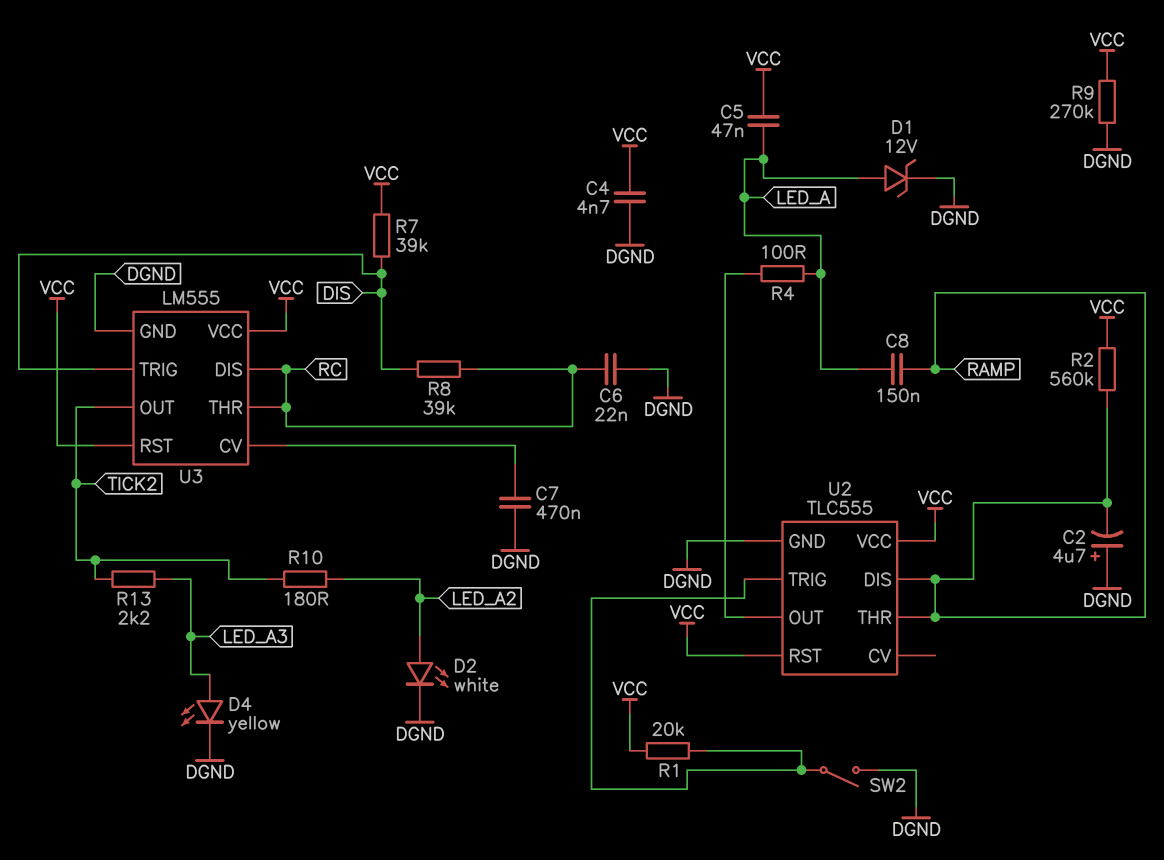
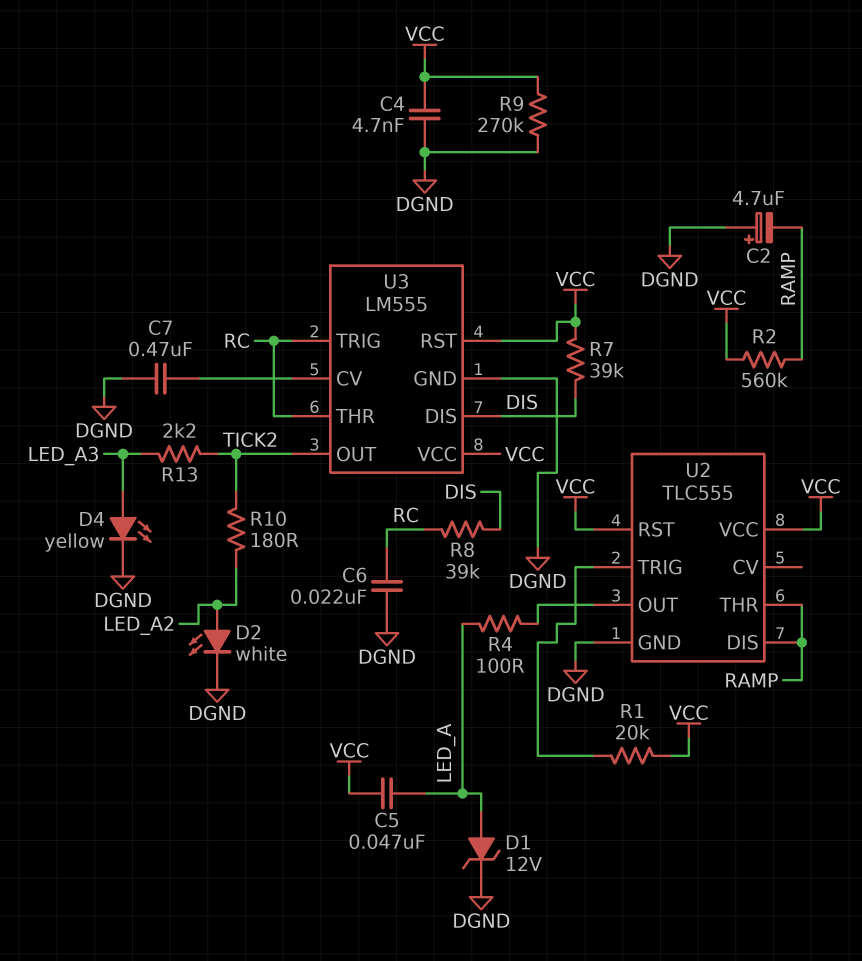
C8: 150nF (LED_A, RAMP) -> none
SW2: switch (DGND, U2/TRIG) -> none
U3 pin DIS: RC -> DIS
U3 pin TRIG: DIS -> RC

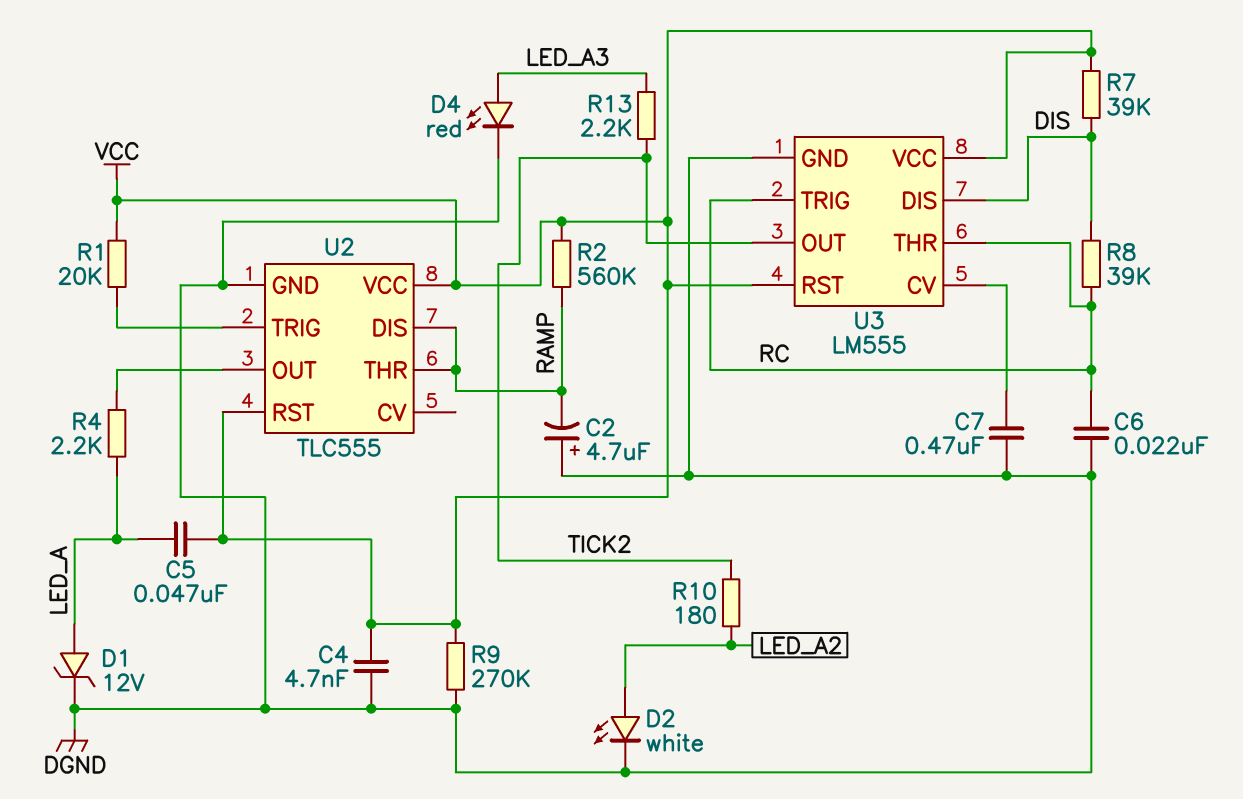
D4: LED yellow (A LED_A3, K DGND) -> LED red (A LED_A3, K DGND)
R4: 100 (LED_A, U2/OUT) -> 2.2k (LED_A, U2/OUT)

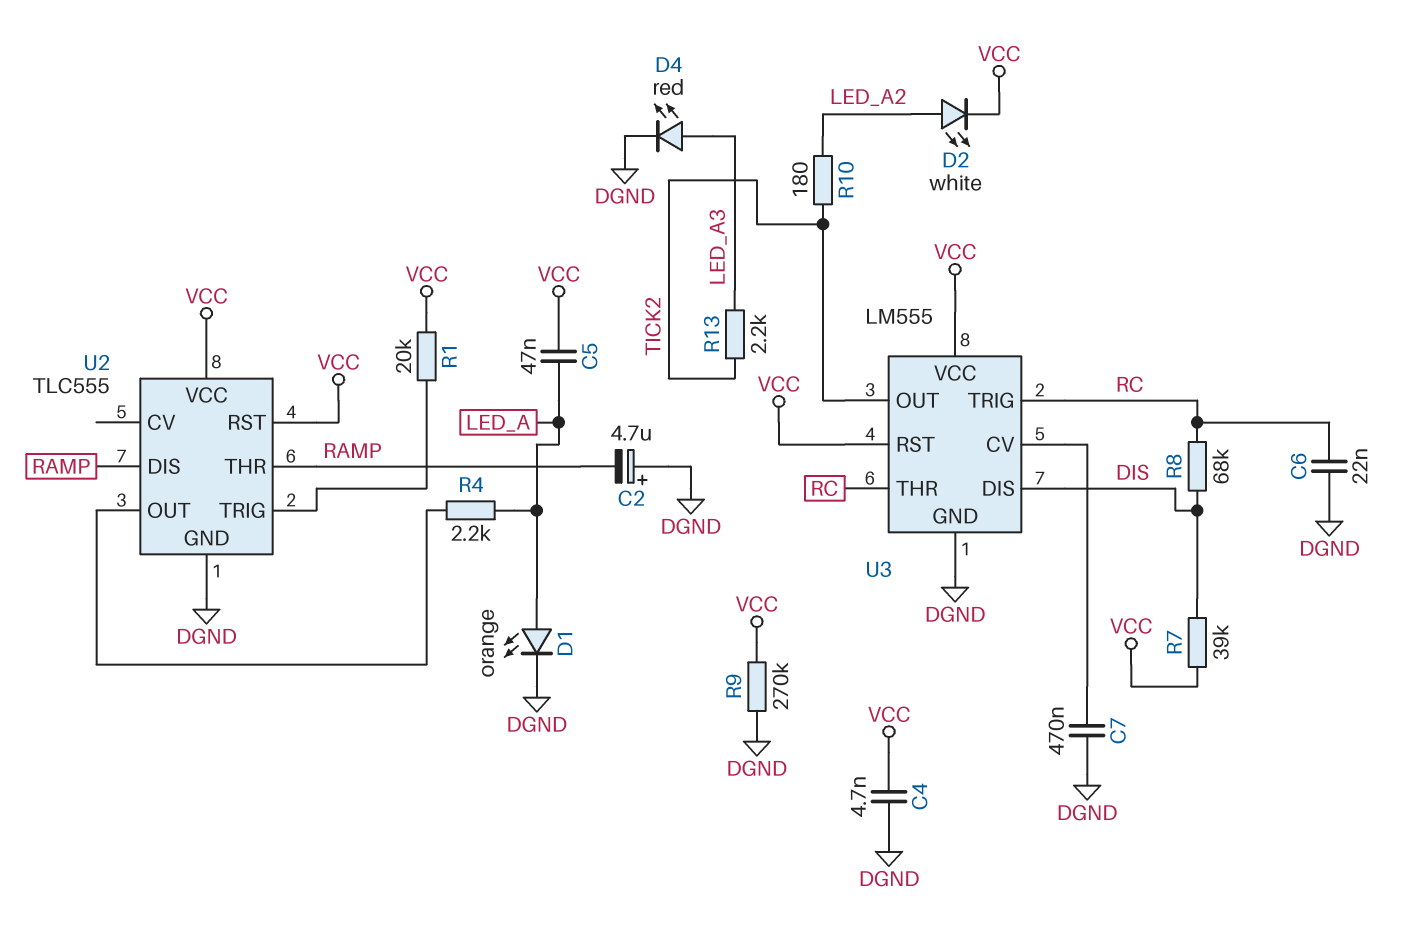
D1: zener 12V (A LED_A, K DGND) -> LED orange (A LED_A, K DGND)
D2: LED white (A LED_A2, K DGND) -> LED white (A LED_A2, K VCC)
R2: 560k (RAMP, VCC) -> none
R8: 39k (DIS, RC) -> 68k (DIS, RC)

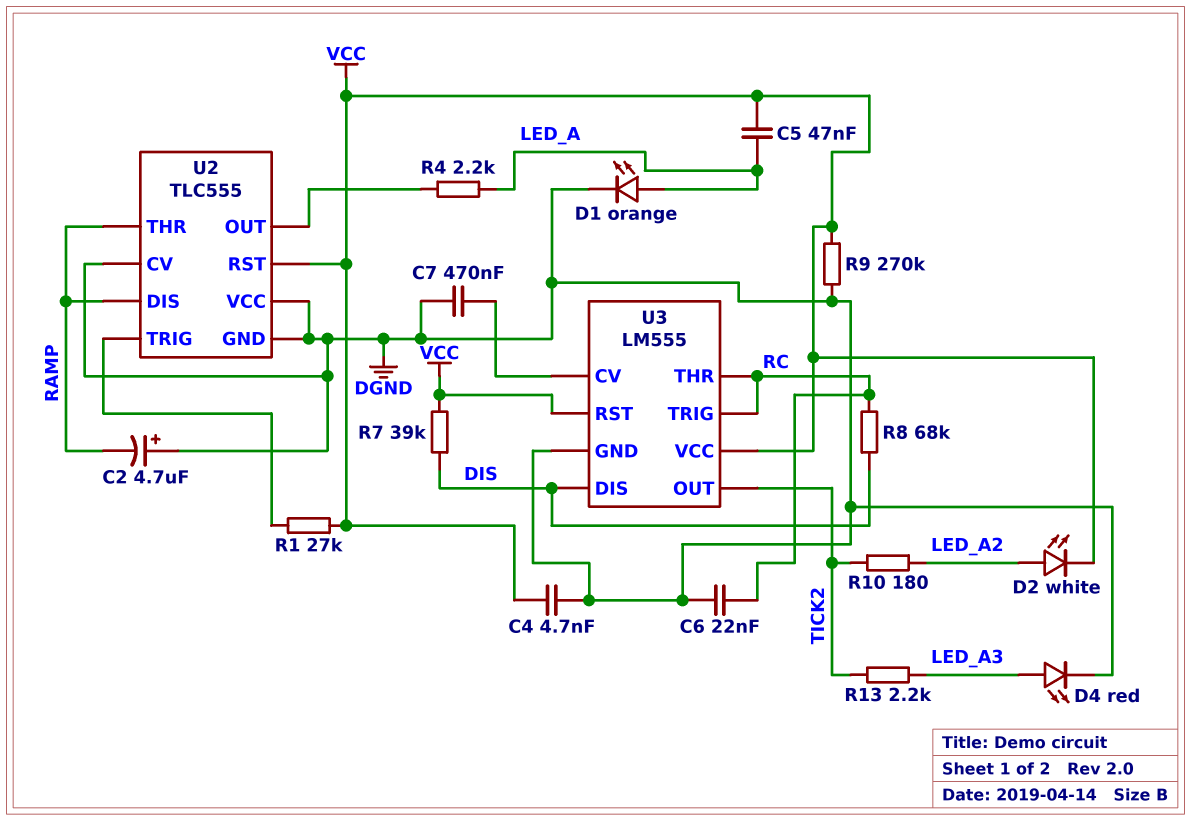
R1: 20k (U2/TRIG, VCC) -> 27k (U2/TRIG, VCC)
U2 pin CV: none -> DGND
U2 pin VCC: VCC -> DGND

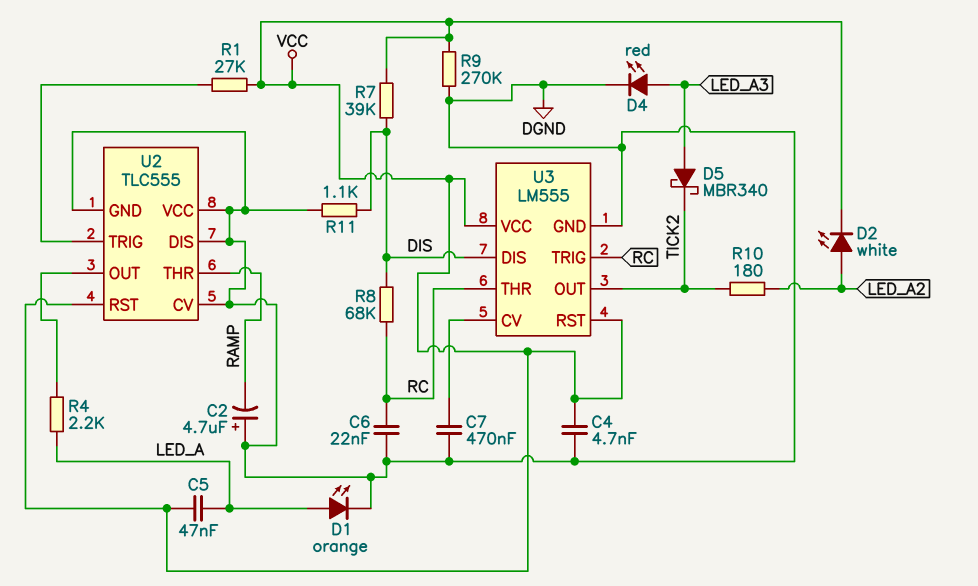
D5: none -> schottky MBR340 (A LED_A3, K TICK2)
R11: none -> 1.1k (DGND, DIS)
R13: 2.2k (LED_A3, TICK2) -> none
U2 pin DIS: RAMP -> DGND

